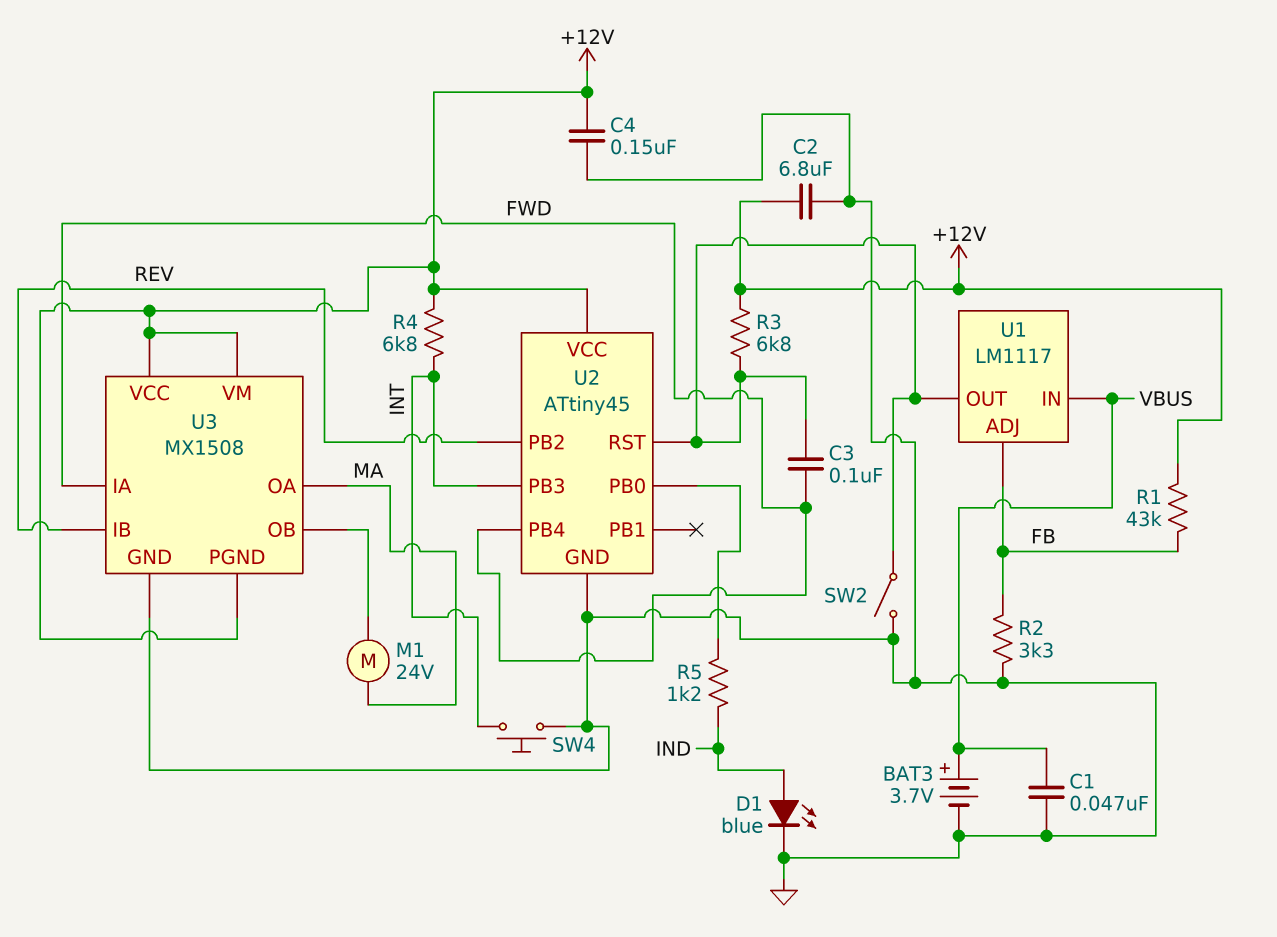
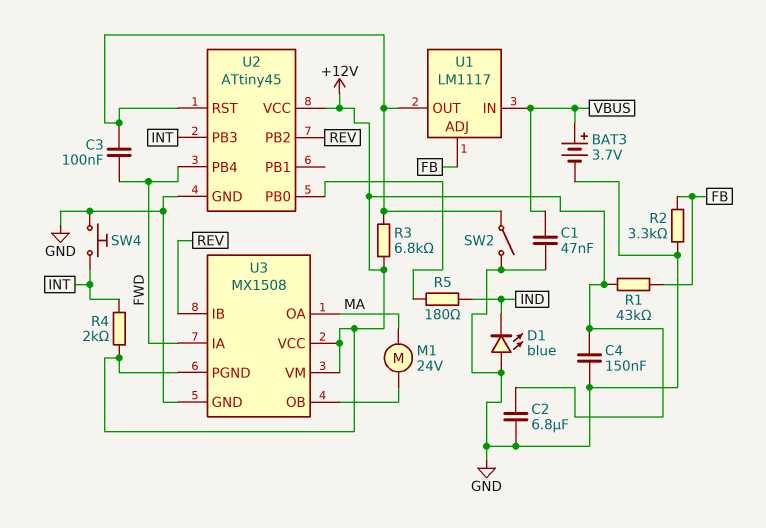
D1: LED blue (A IND, K GND) -> LED blue (A GND, K IND)
R4: 6.8k (+12V, INT) -> 2k (+12V, INT)
R5: 1.2k (IND, U2/PB0) -> 180 (IND, U2/PB0)

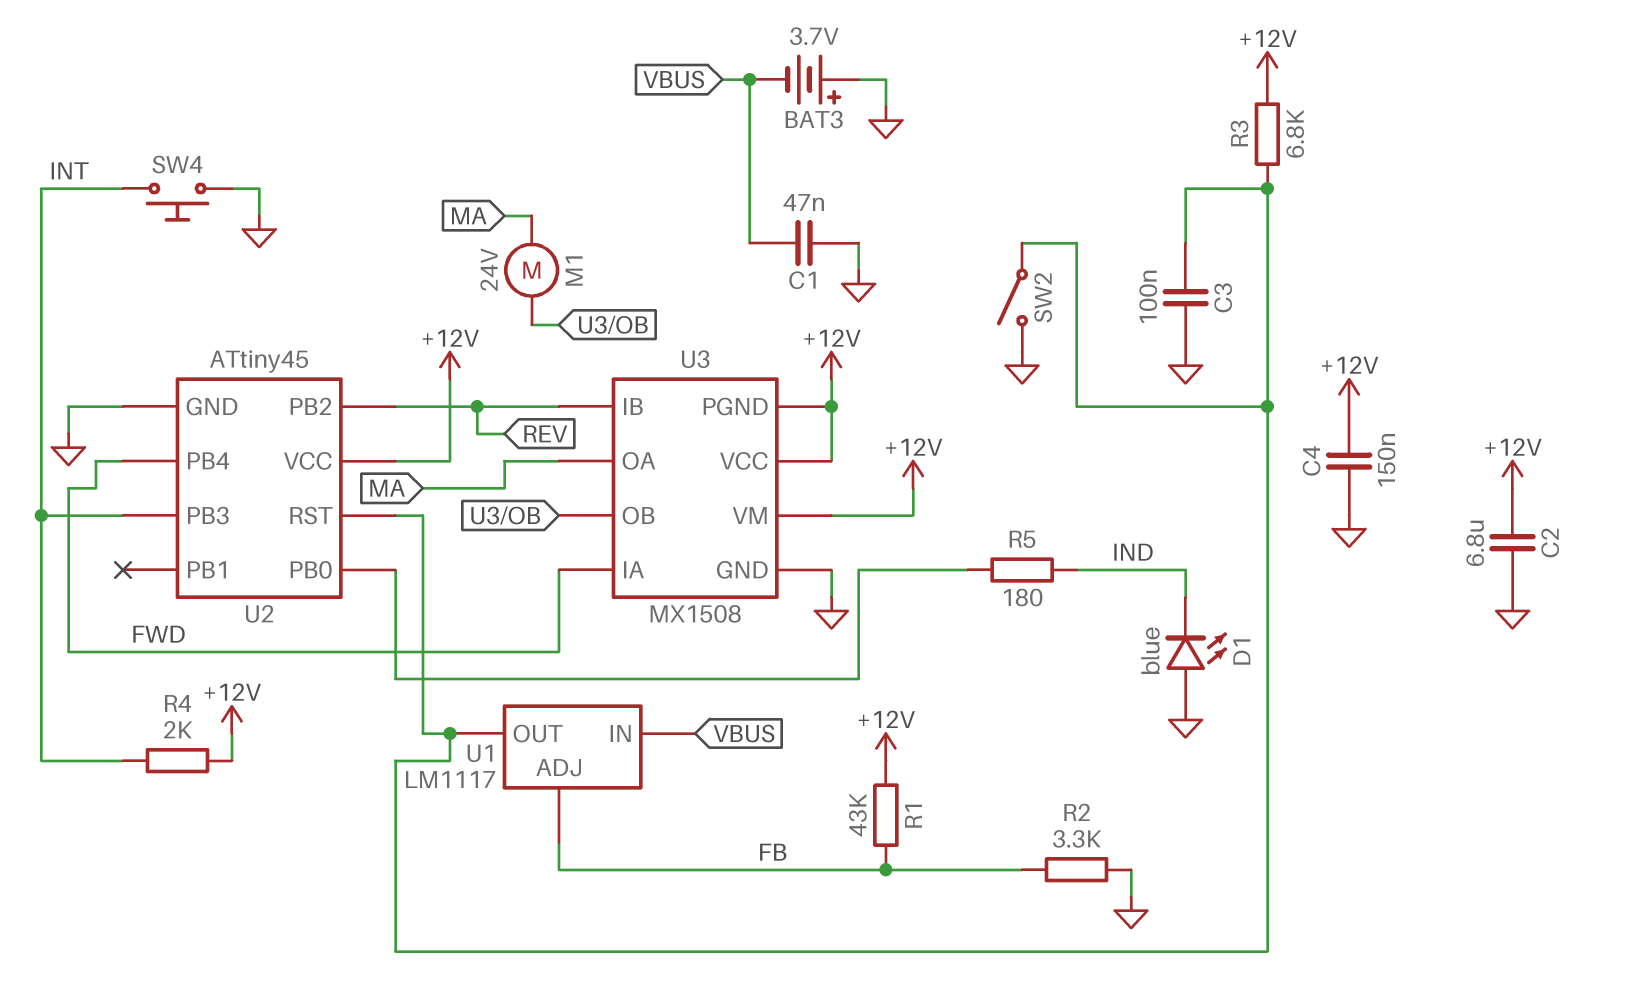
BAT3: 3.7V (plus VBUS, minus GND) -> 3.7V (plus GND, minus VBUS)
C3: 100nF (FWD, U1/OUT) -> 100nF (GND, U1/OUT)

